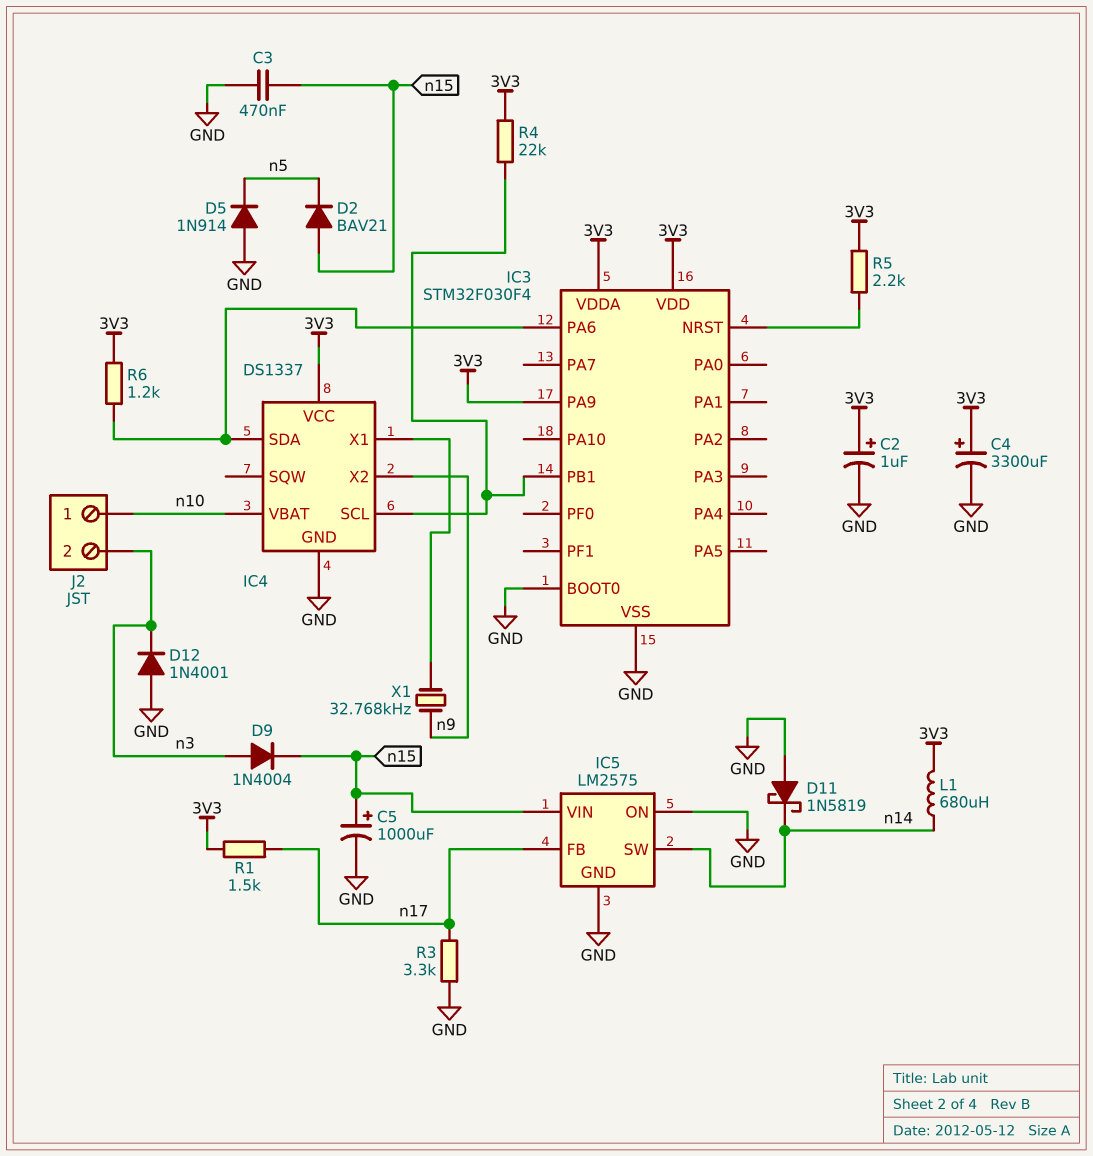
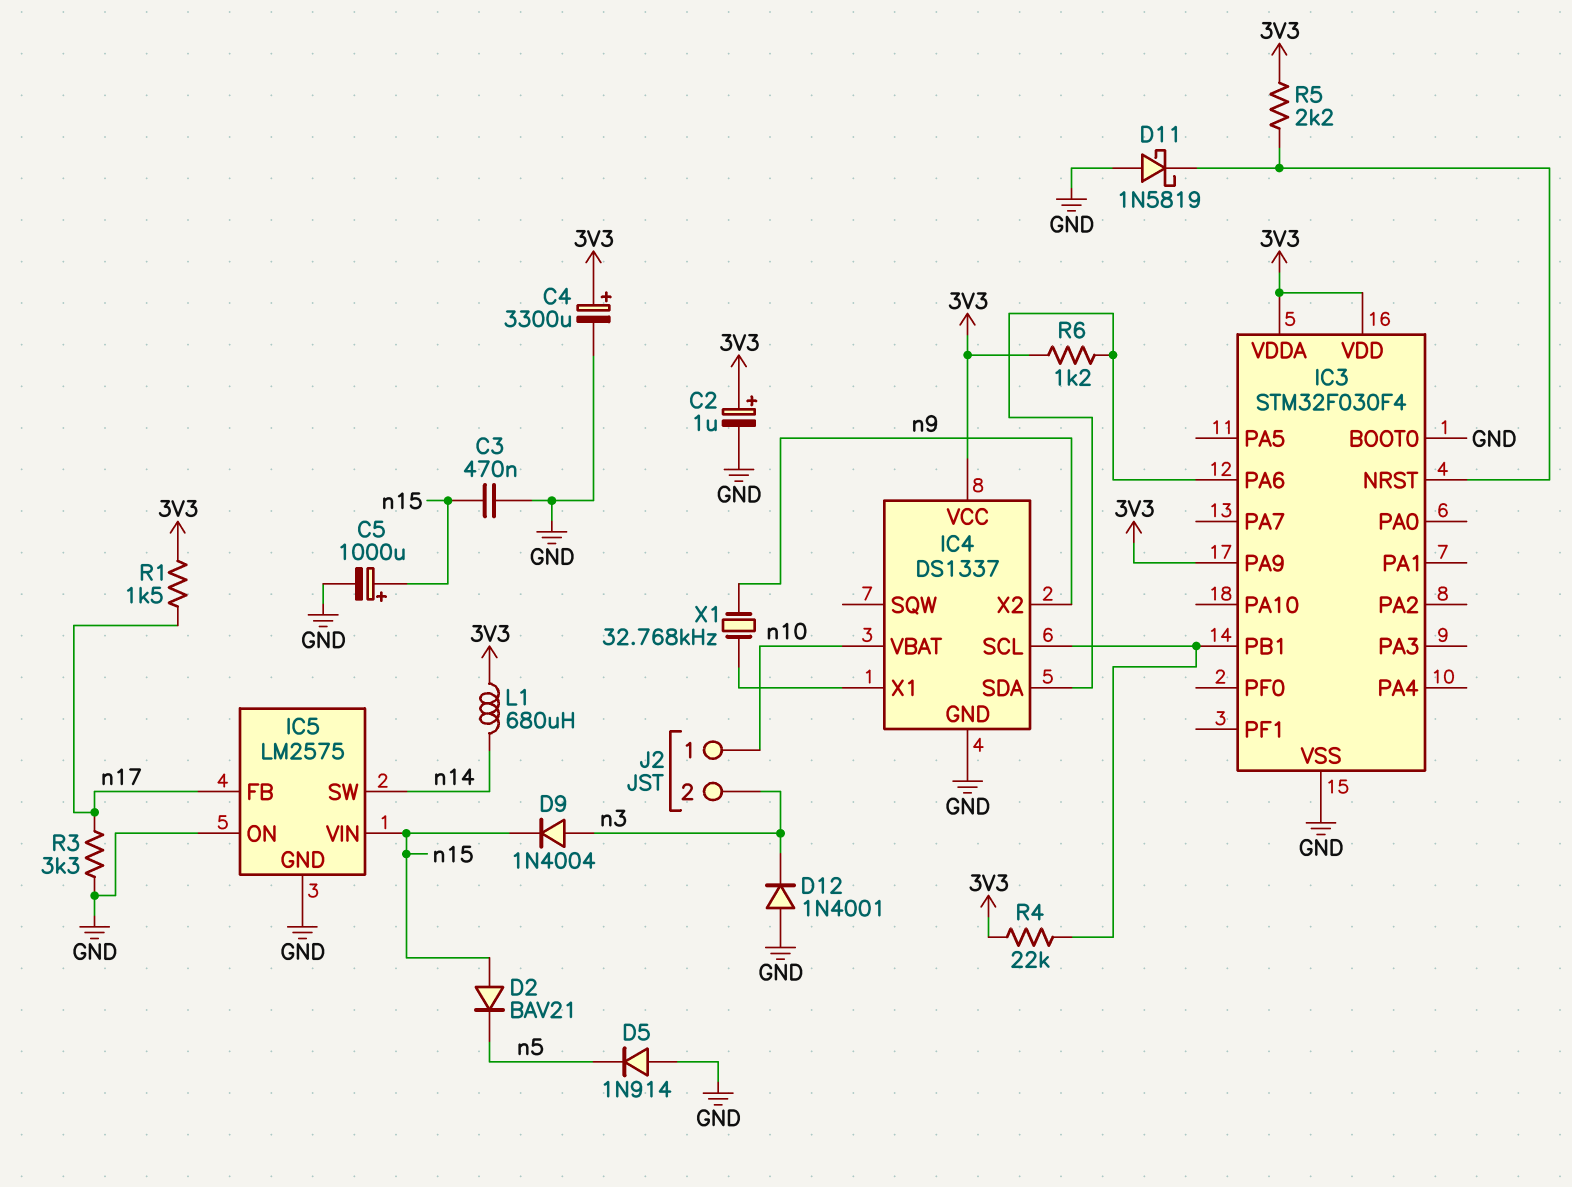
D11: schottky 1N5819 (A GND, K n14) -> schottky 1N5819 (A GND, K IC3/NRST)

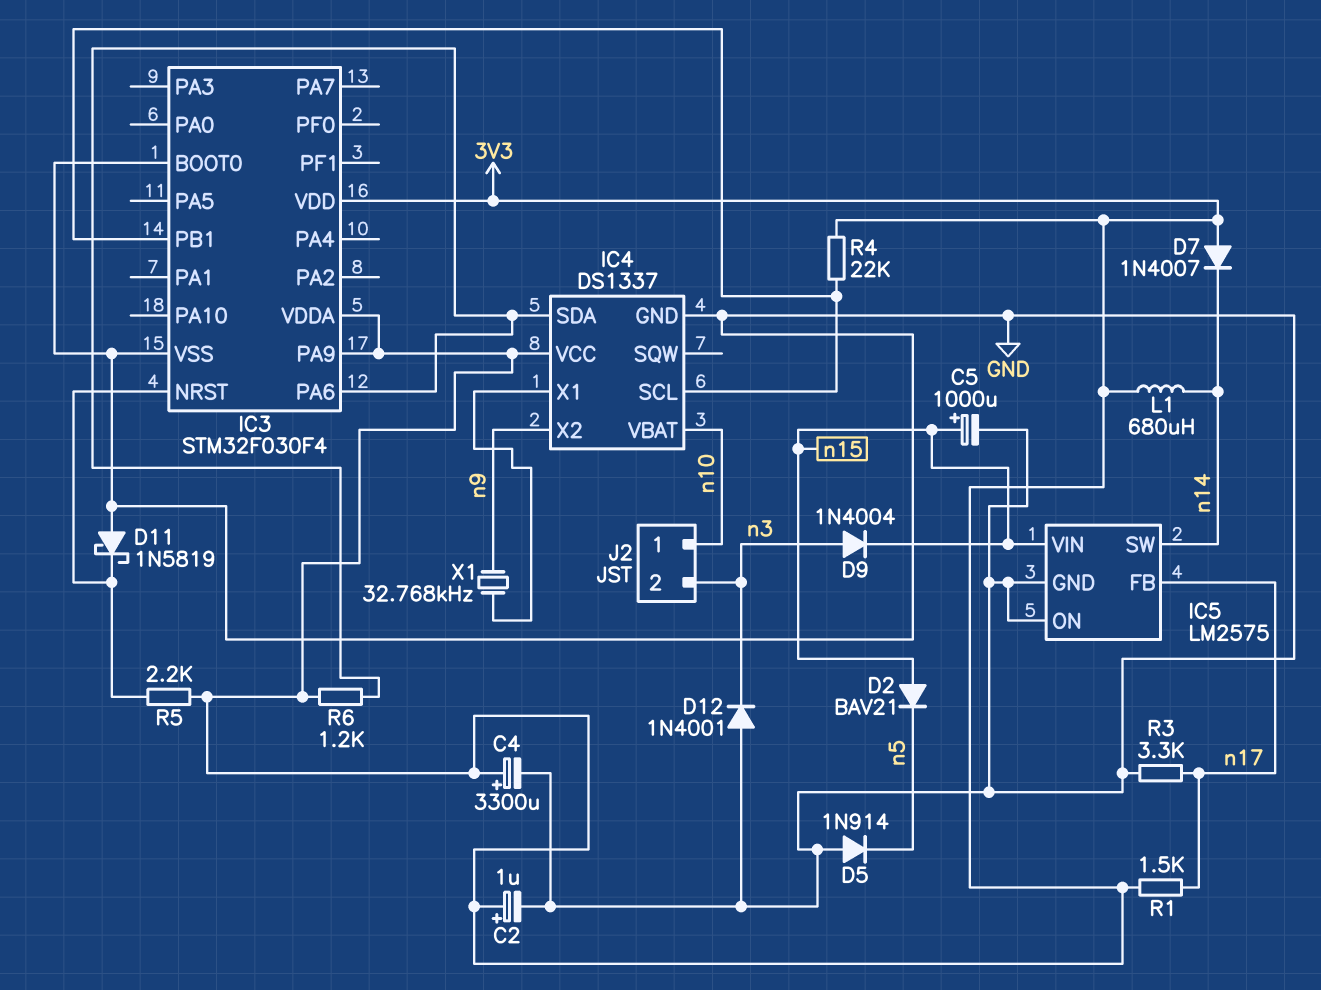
C3: 470nF (GND, n15) -> none
D7: none -> diode 1N4007 (A 3V3, K n14)

